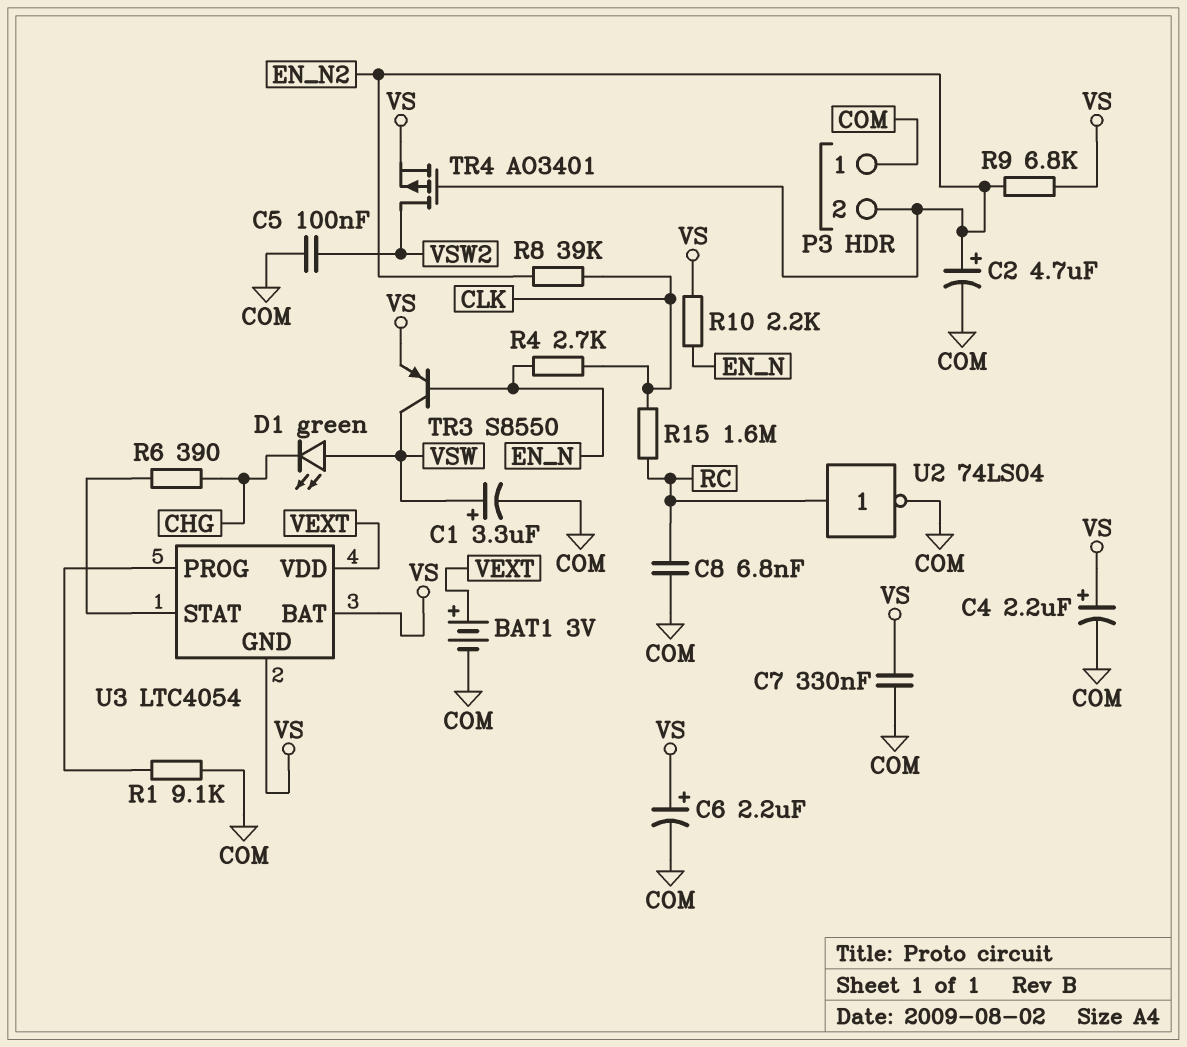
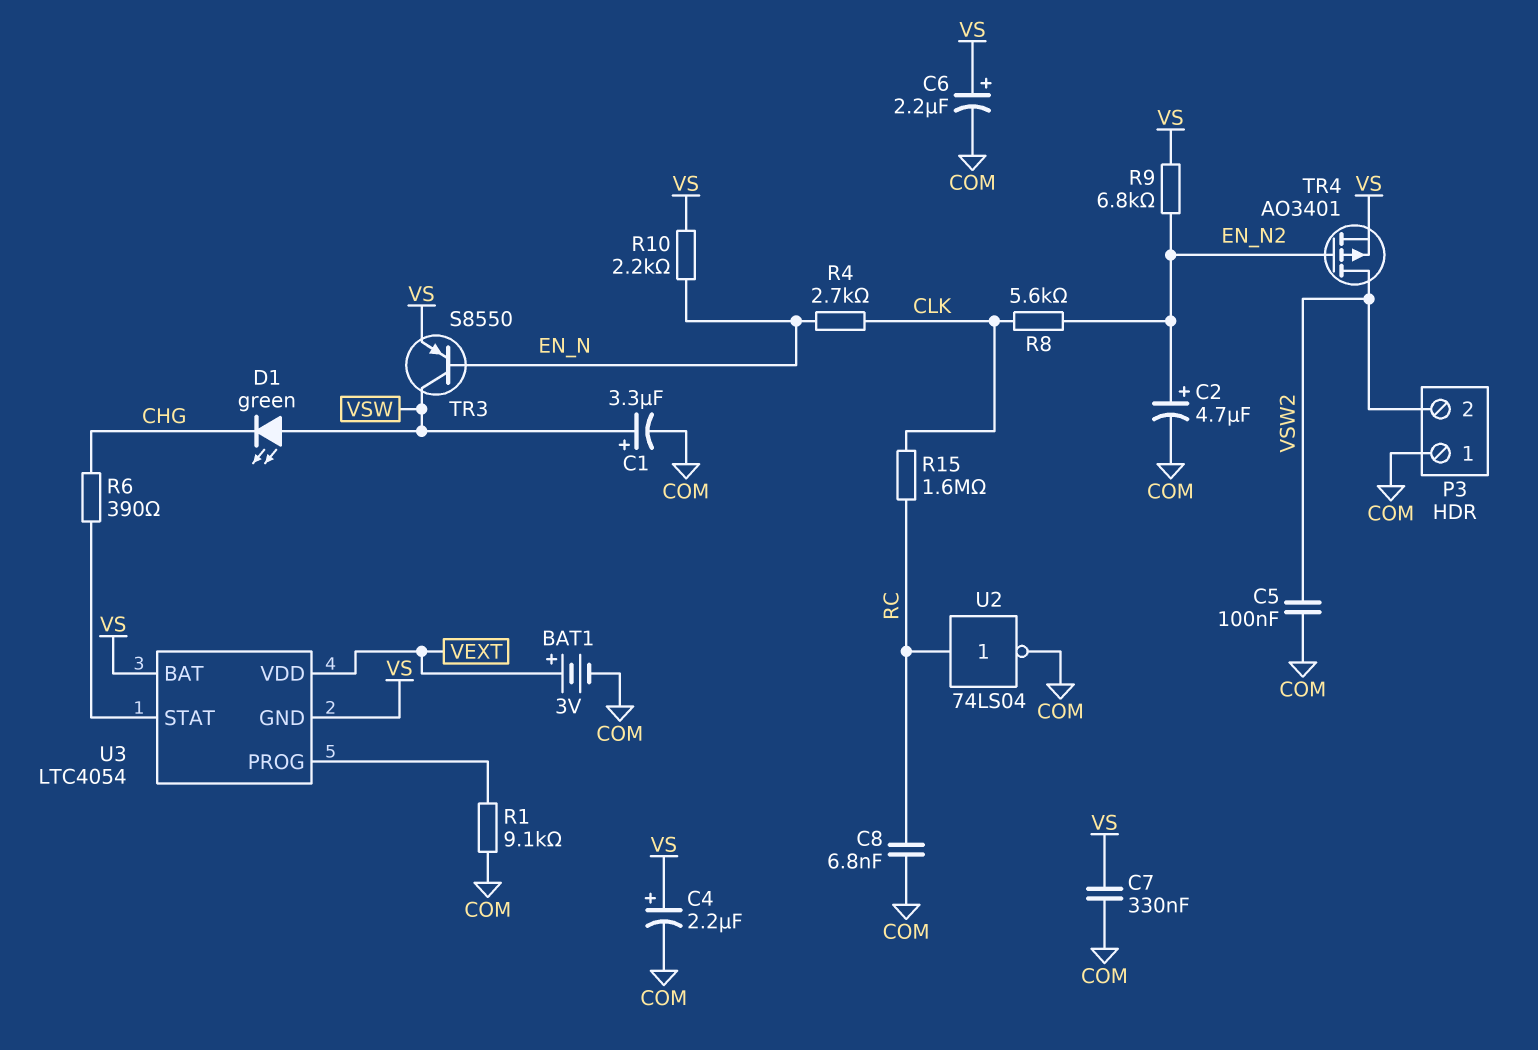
P3 pin 2: EN_N2 -> VSW2
R8: 39k (CLK, EN_N2) -> 5.6k (CLK, EN_N2)

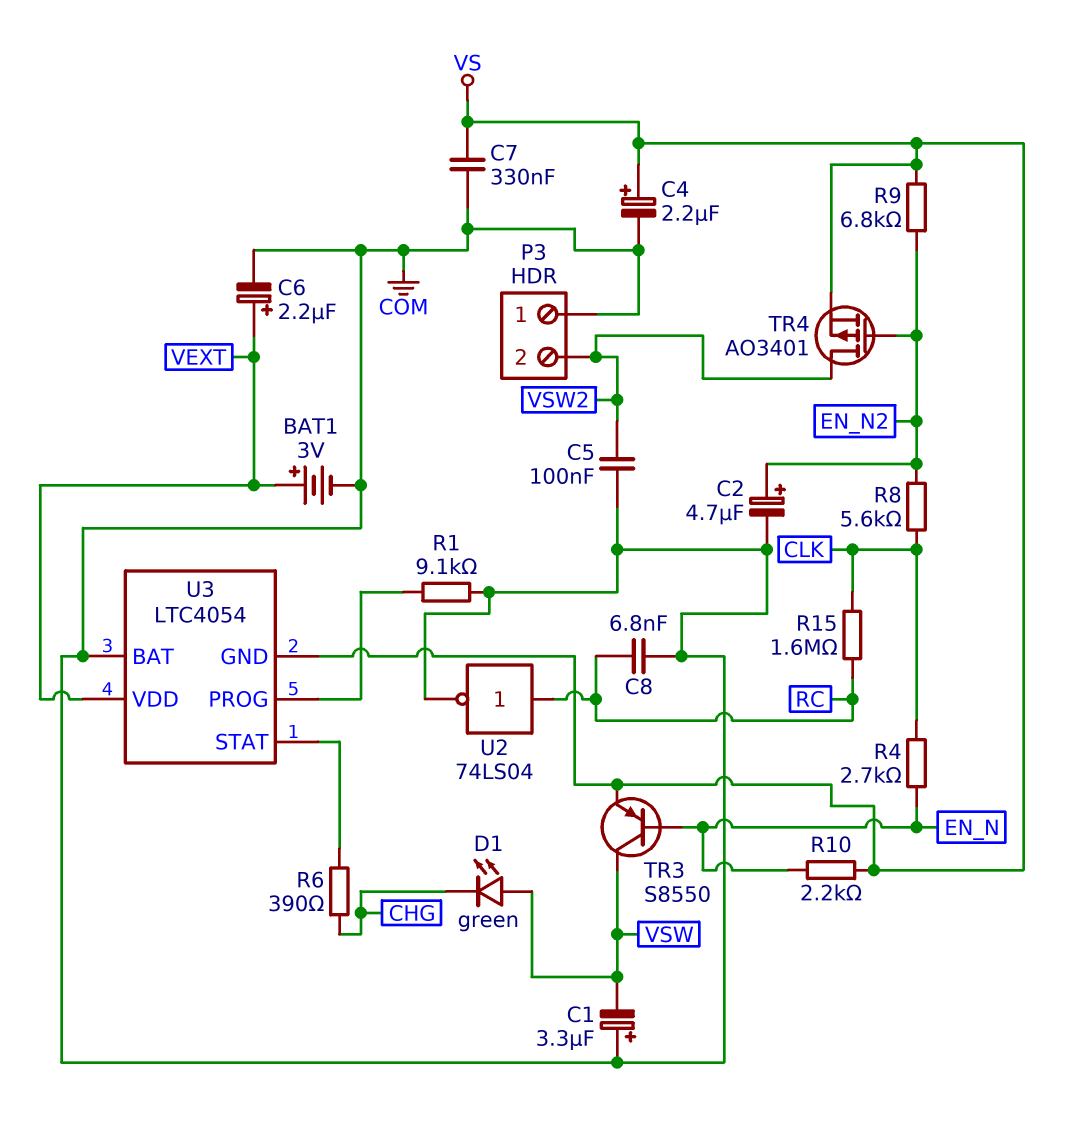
C1: 3.3uF (plus VSW, minus COM) -> 3.3uF (plus COM, minus VSW)
C6: 2.2uF (plus VS, minus COM) -> 2.2uF (plus VEXT, minus COM)
U3 pin BAT: VS -> COM

